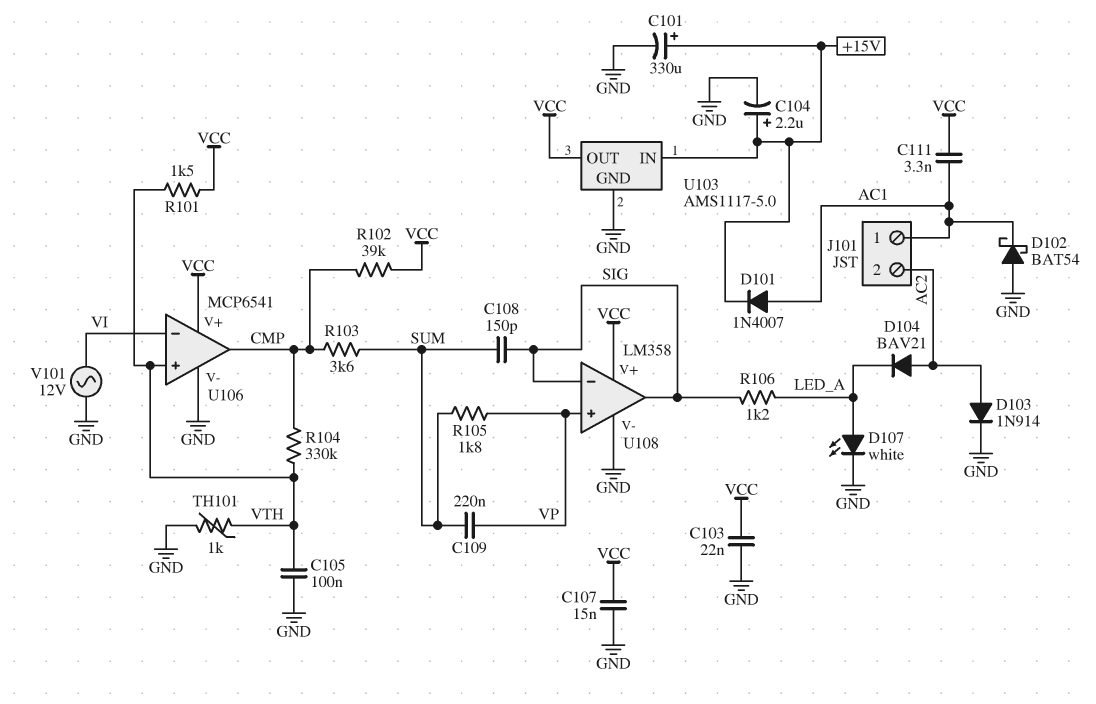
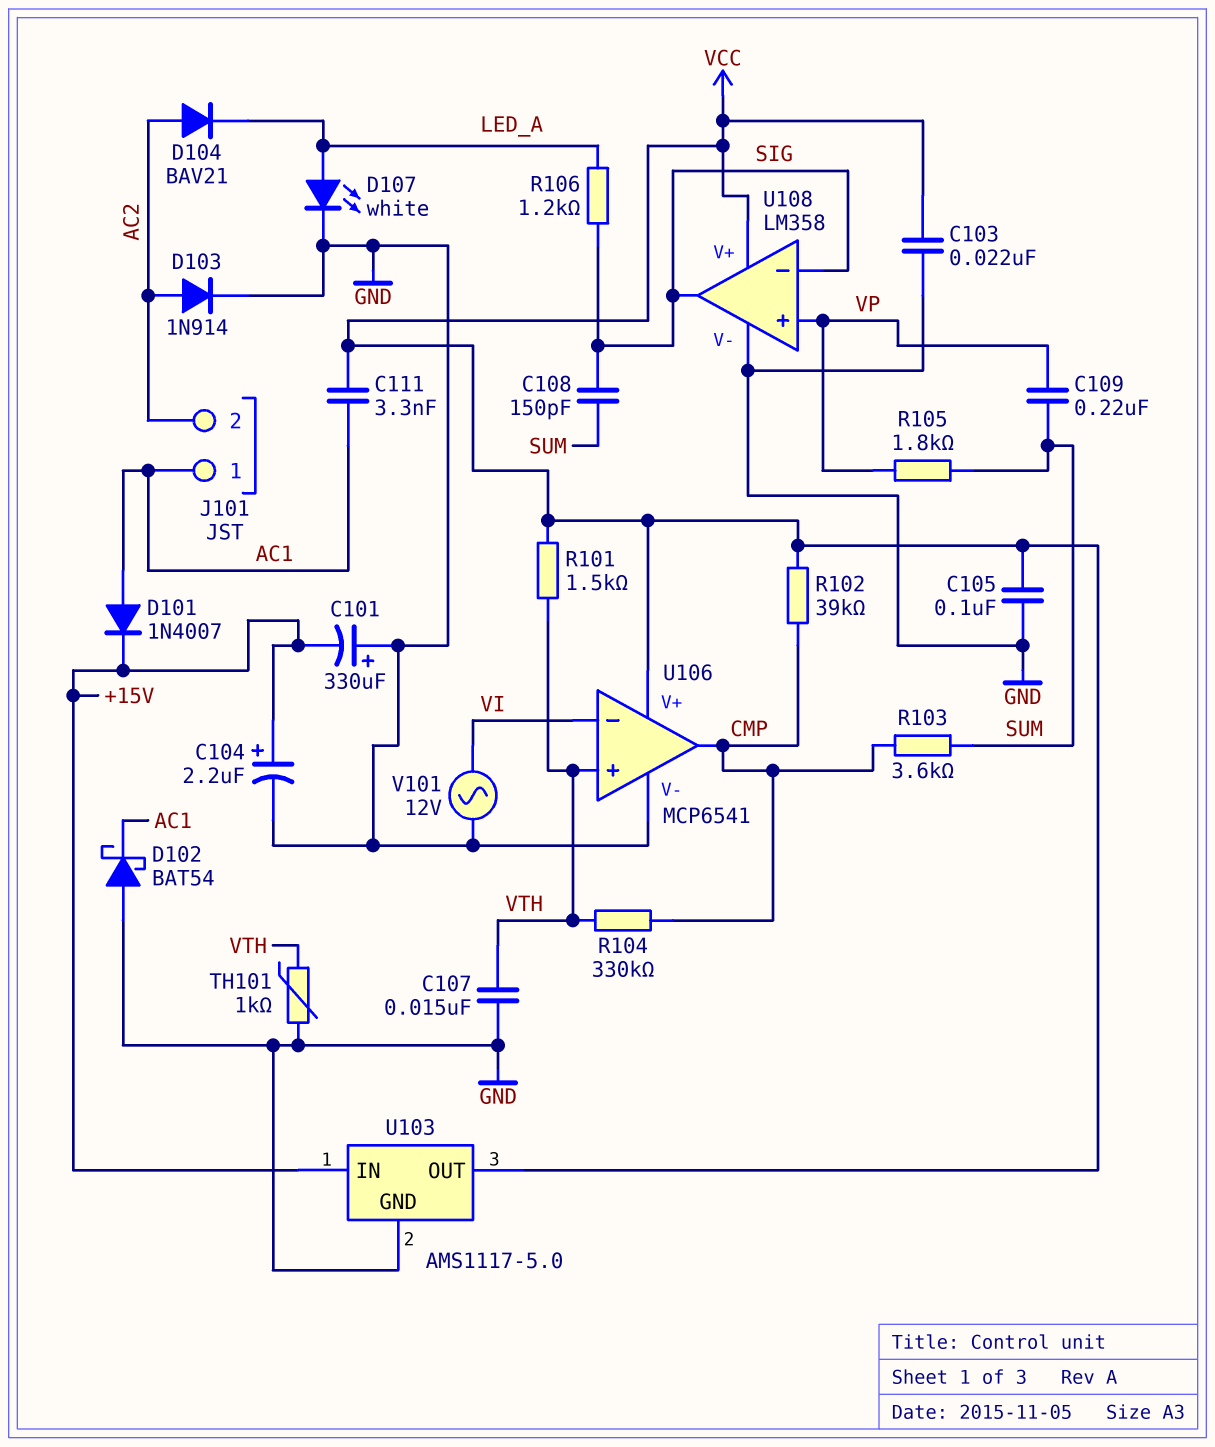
C101: 330uF (plus +15V, minus GND) -> 330uF (plus GND, minus +15V)
C105: 100nF (GND, VTH) -> 100nF (GND, VCC)
C107: 15nF (GND, VCC) -> 15nF (GND, VTH)

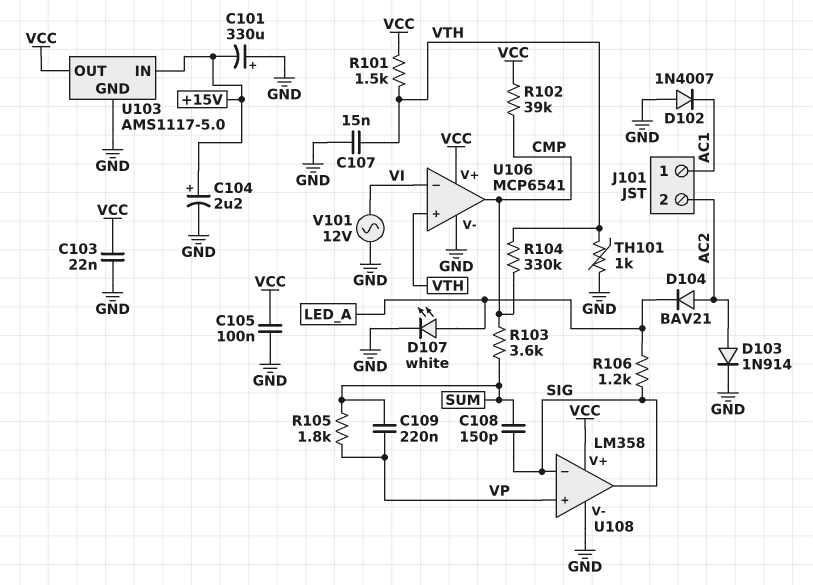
C111: 3.3nF (AC1, VCC) -> none
D101: diode 1N4007 (A AC1, K +15V) -> none
D102: schottky BAT54 (A GND, K AC1) -> diode 1N4007 (A GND, K AC1)

